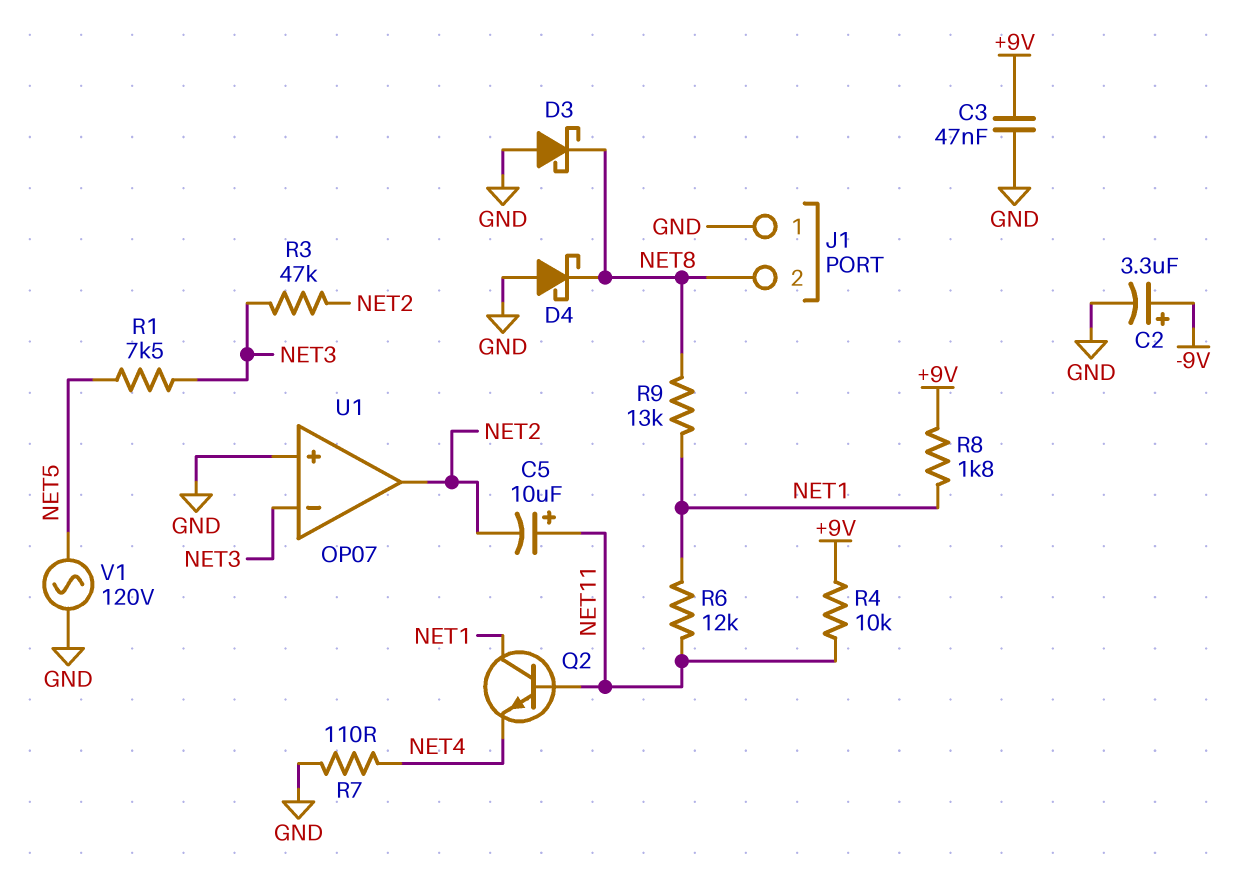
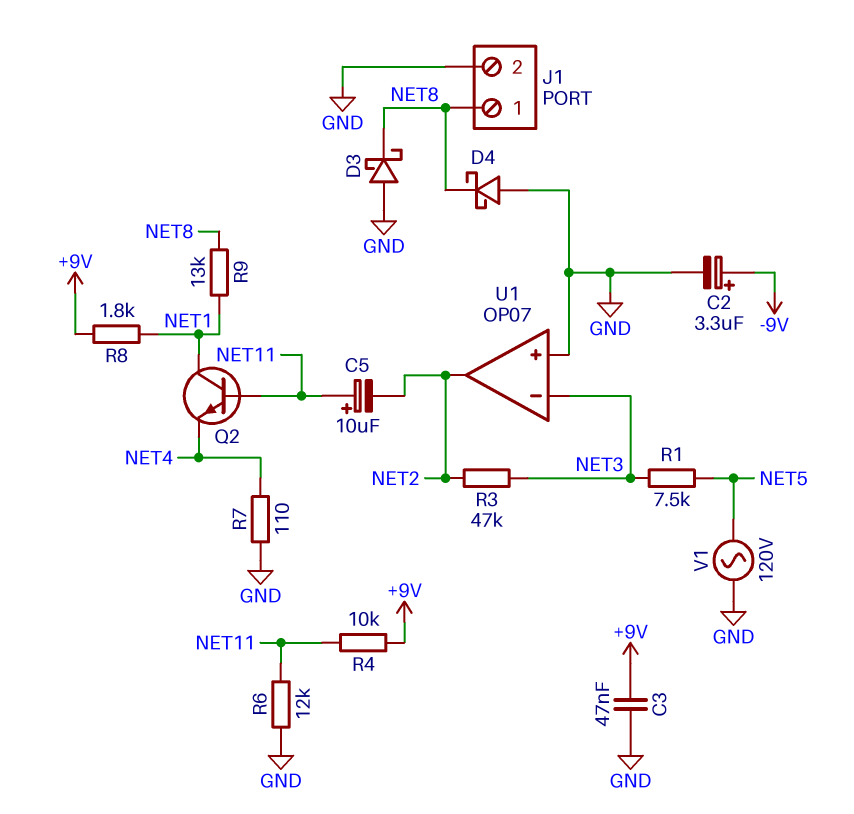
J1 pin 1: GND -> NET8
J1 pin 2: NET8 -> GND
R6: 12k (NET1, NET11) -> 12k (GND, NET11)

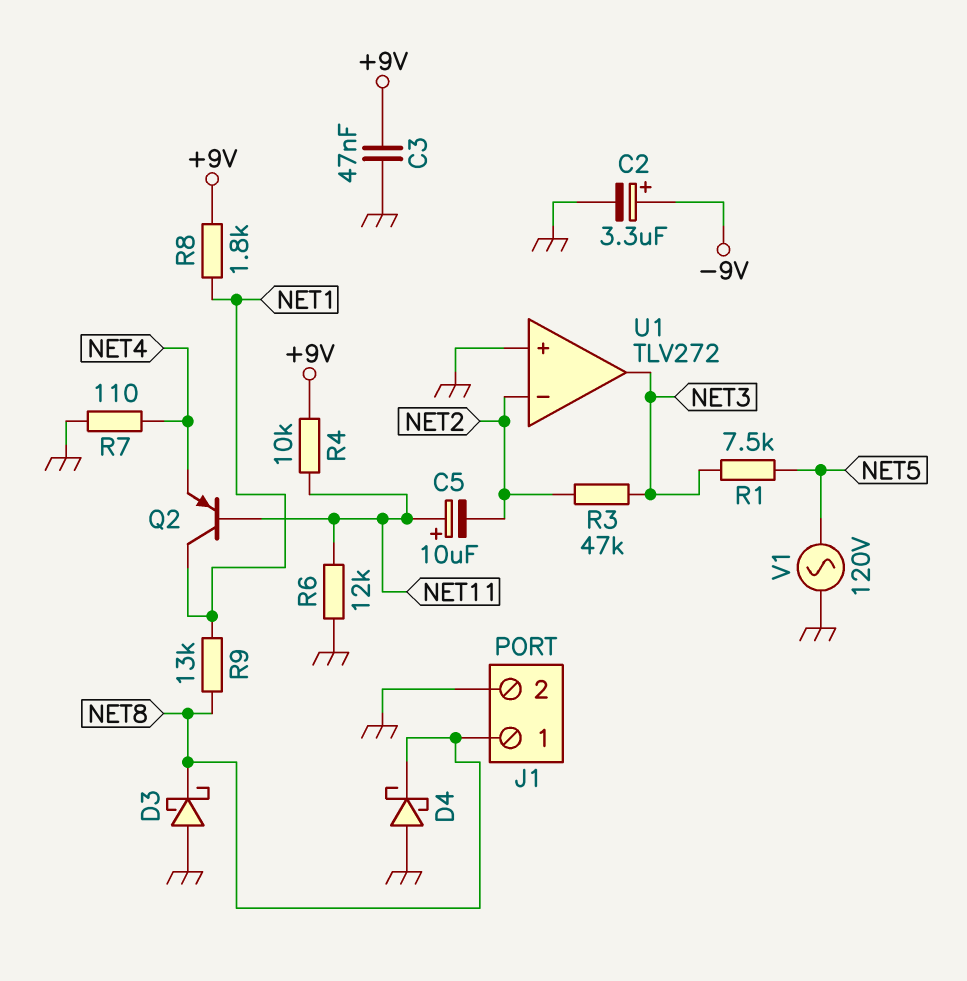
Q2: NPN (B NET11, C NET1, E NET4) -> PNP (B NET11, C NET1, E NET4)
U1: OP07 -> TLV272
U1 pin in-: NET3 -> NET2
U1 pin out: NET2 -> NET3

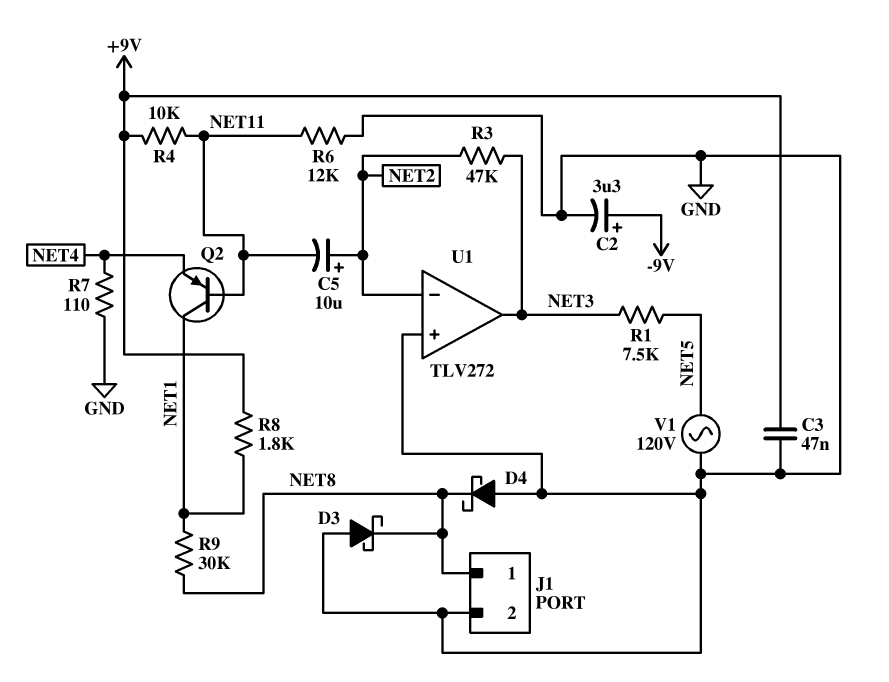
C5: 10uF (plus NET11, minus NET2) -> 10uF (plus NET2, minus NET11)
R9: 13k (NET1, NET8) -> 30k (NET1, NET8)

